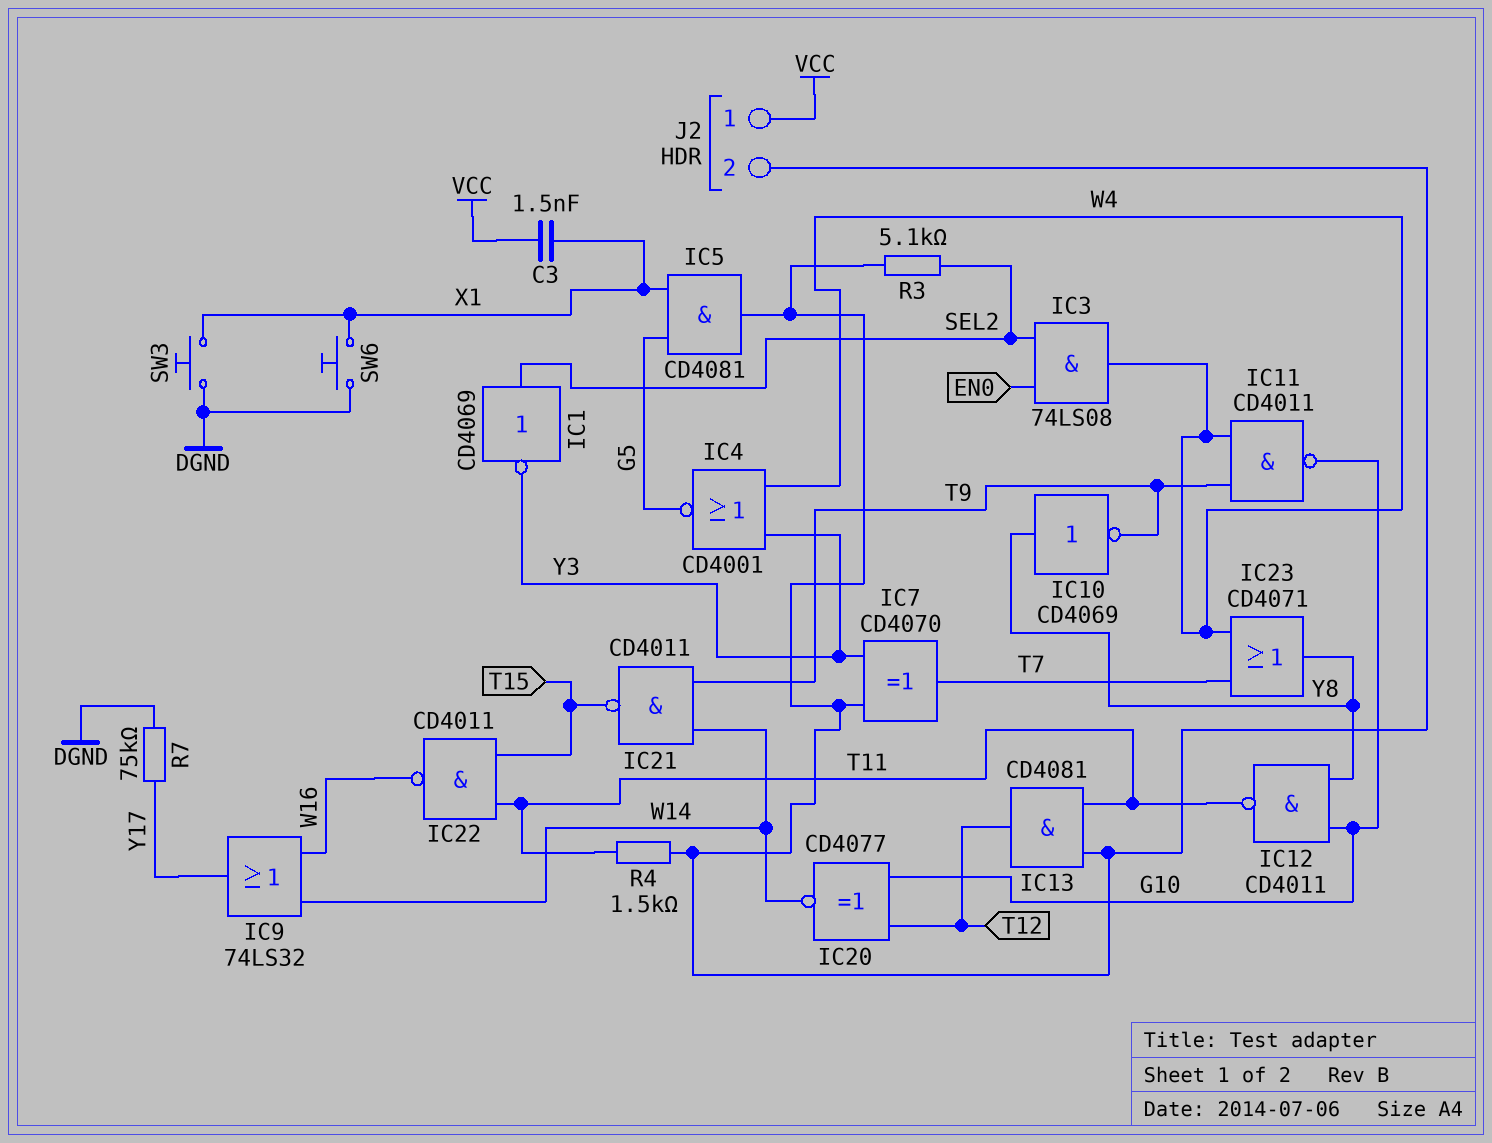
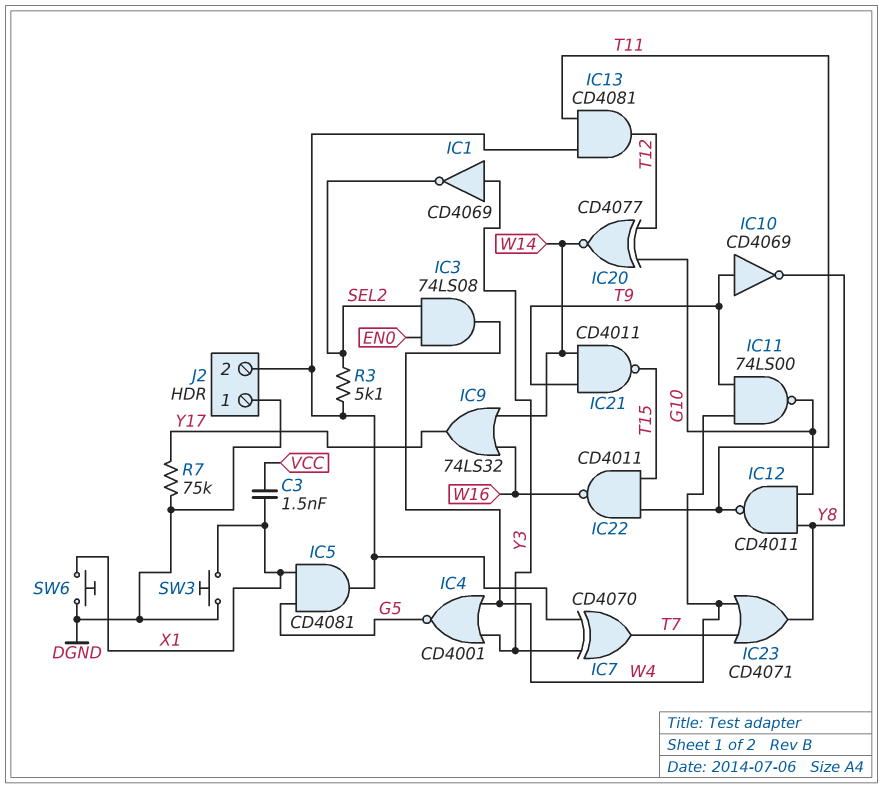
IC1: NOT CD4069 (in SEL2, out Y3) -> NOT CD4069 (in Y3, out SEL2)
IC10: NOT CD4069 (in Y8, out T9) -> NOT CD4069 (in T9, out Y8)
IC11: NAND CD4011 (in T9, in W4, out G10) -> NAND 74LS00 (in T9, in W4, out G10)
J2 pin 1: VCC -> DGND
R4: 1.5k (J2/2, T11) -> none

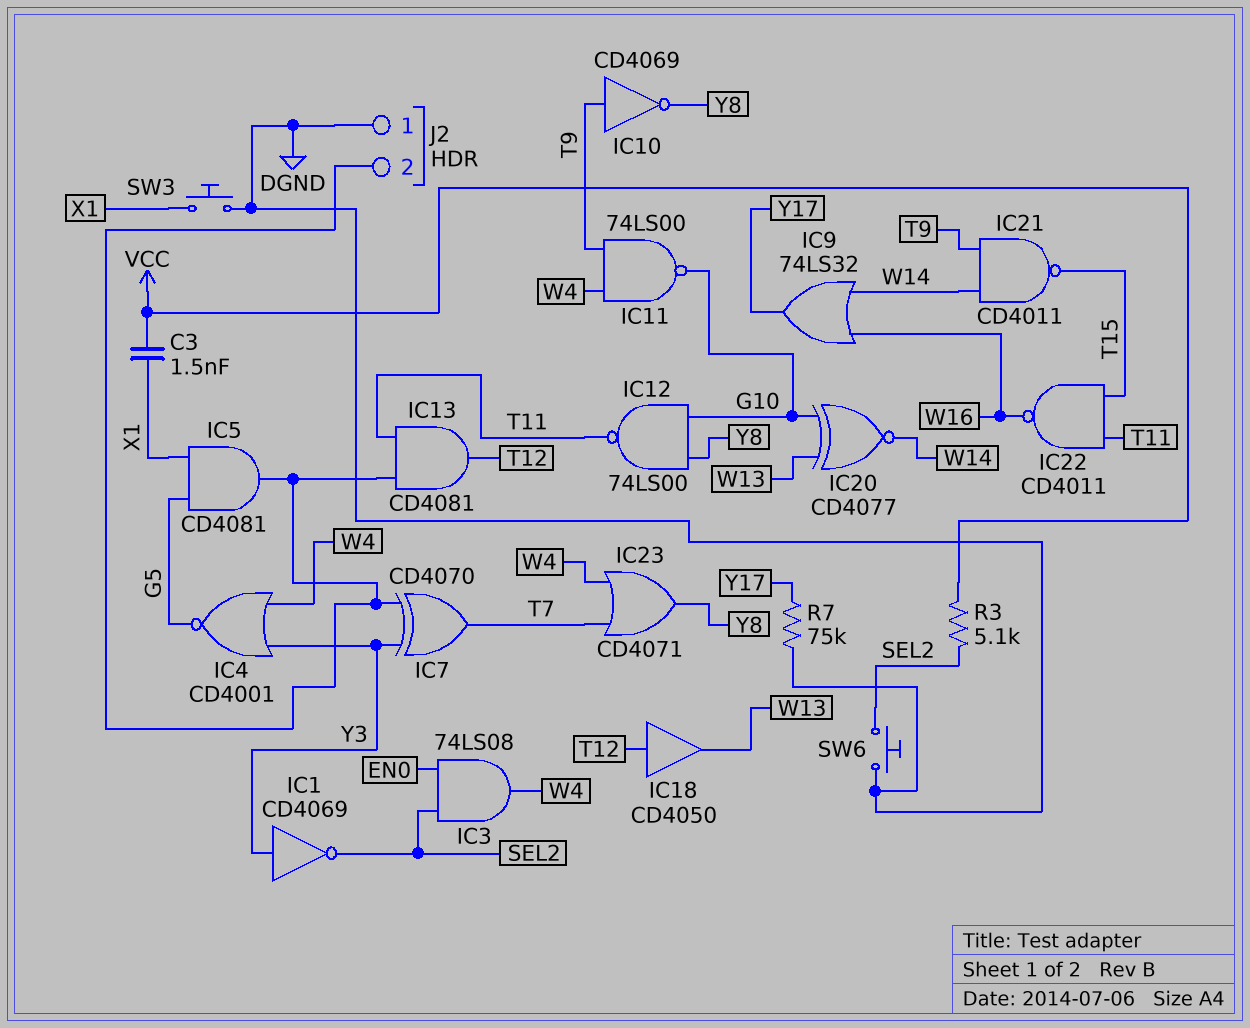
IC12: NAND CD4011 (in G10, in Y8, out T11) -> NAND 74LS00 (in G10, in Y8, out T11)
IC18: none -> buffer CD4050 (in T12, out W13)
IC20: XNOR CD4077 (in G10, in T12, out W14) -> XNOR CD4077 (in G10, in W13, out W14)
R3: 5.1k (J2/2, SEL2) -> 5.1k (SEL2, VCC)
SW6: button (DGND, X1) -> button (DGND, SEL2)

